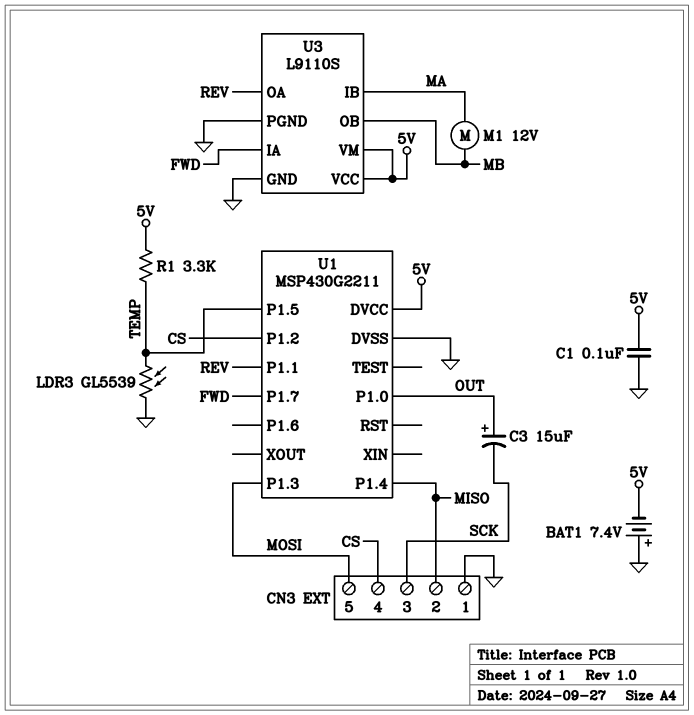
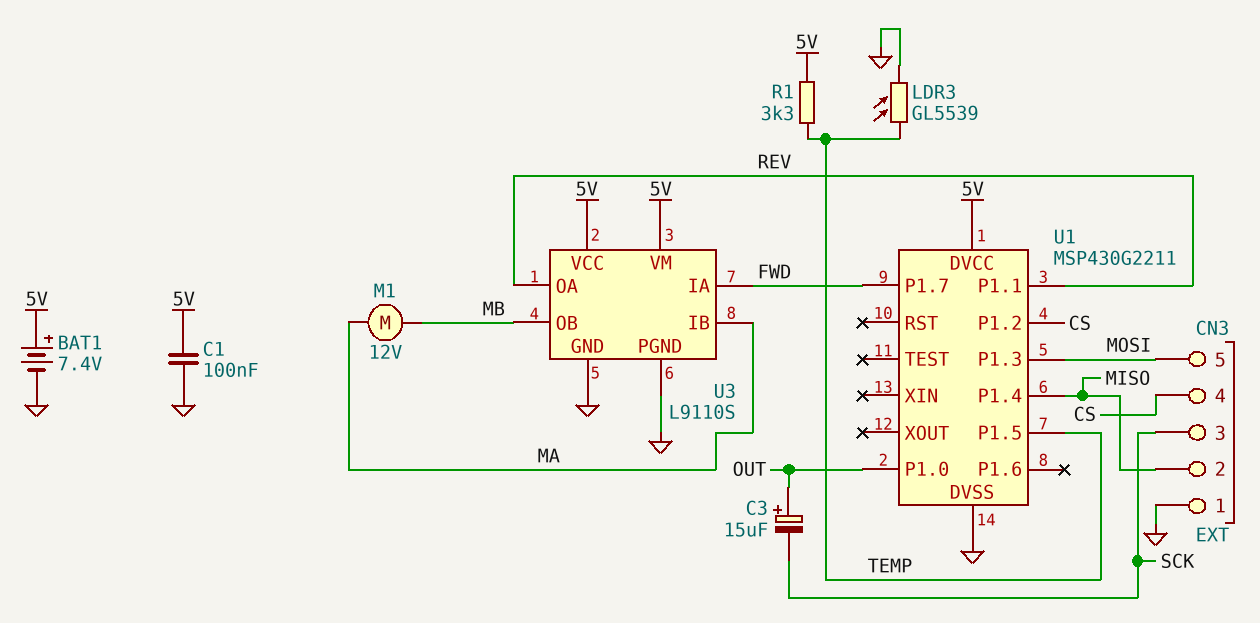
BAT1: 7.4V (plus GND, minus 5V) -> 7.4V (plus 5V, minus GND)

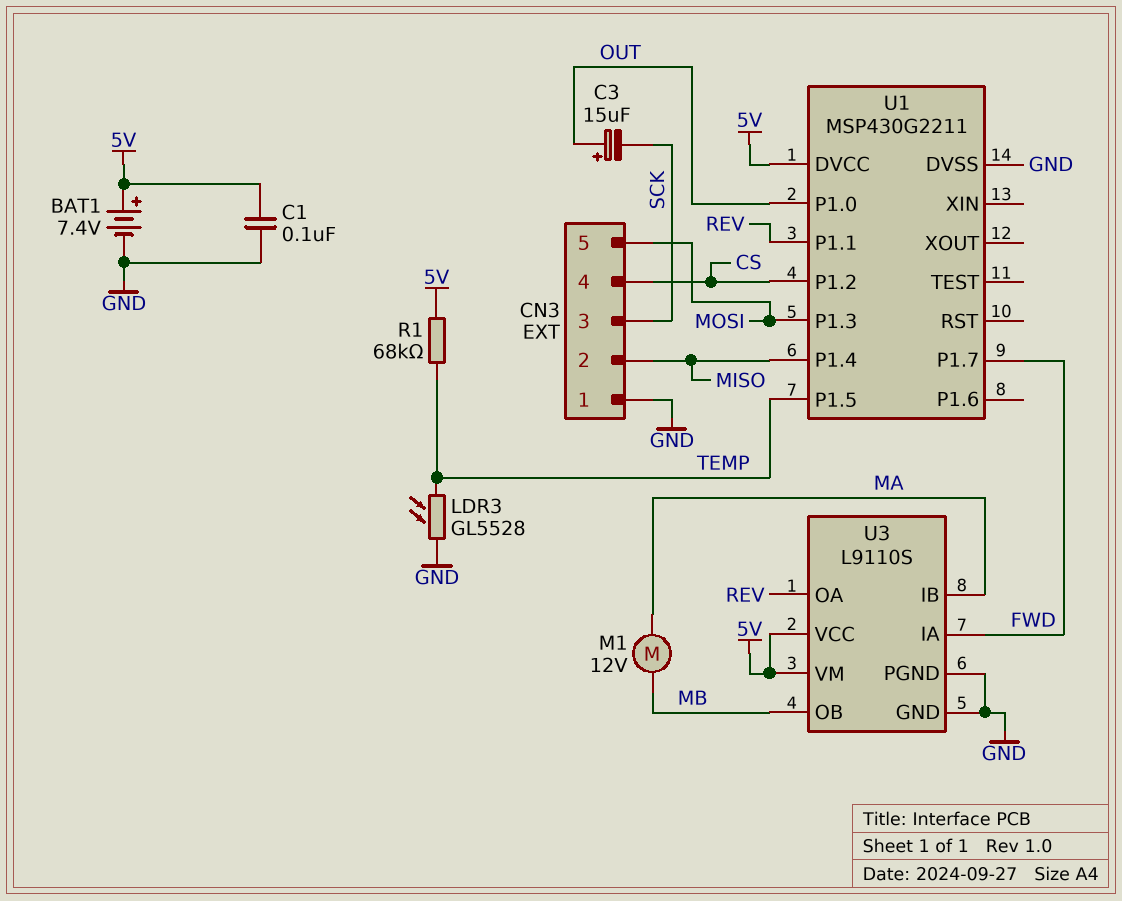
LDR3: GL5539 (GND, TEMP) -> GL5528 (GND, TEMP)
R1: 3.3k (5V, TEMP) -> 68k (5V, TEMP)

